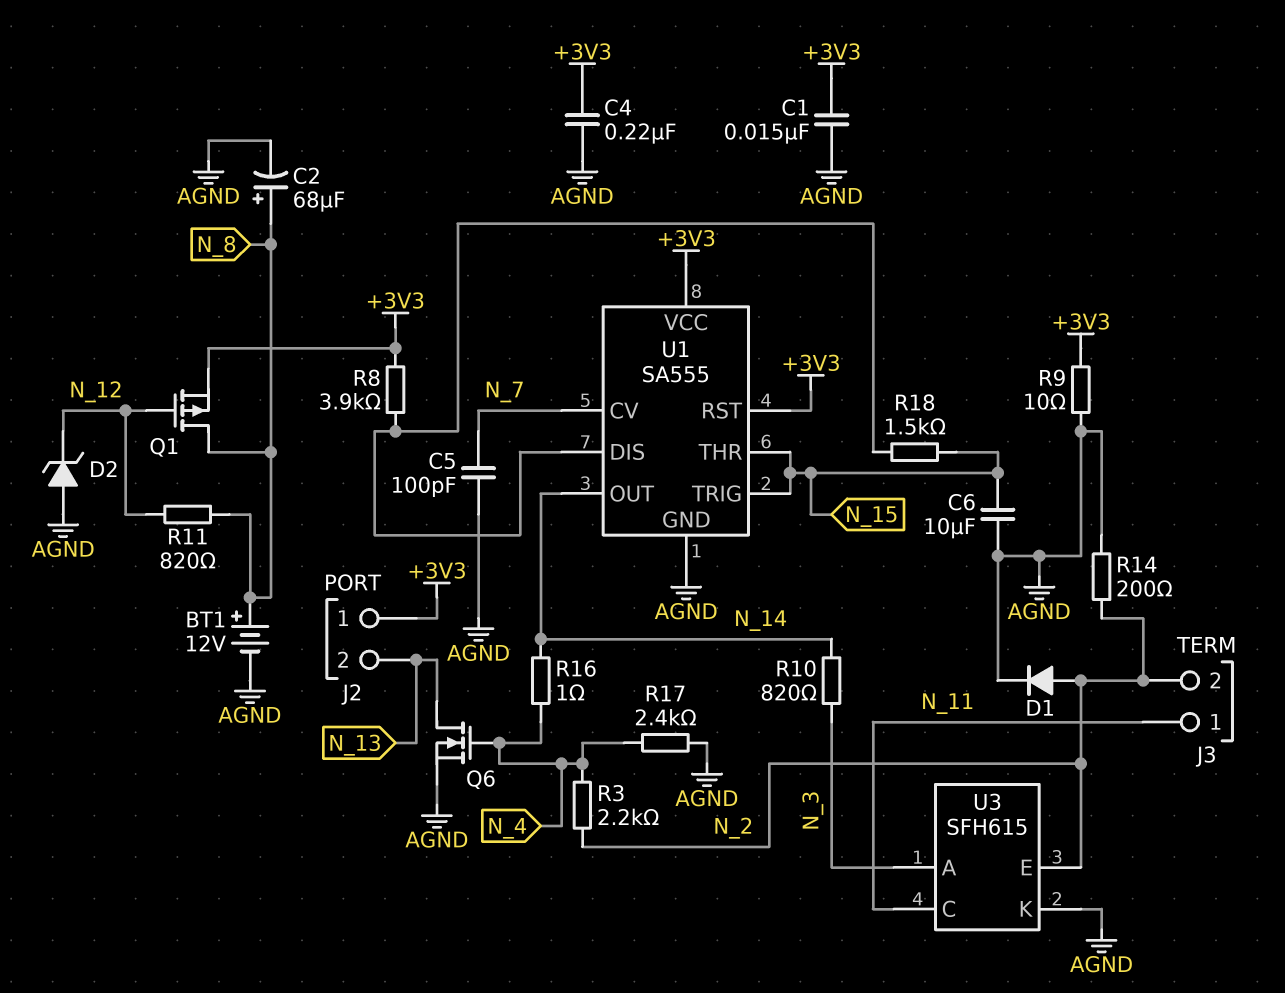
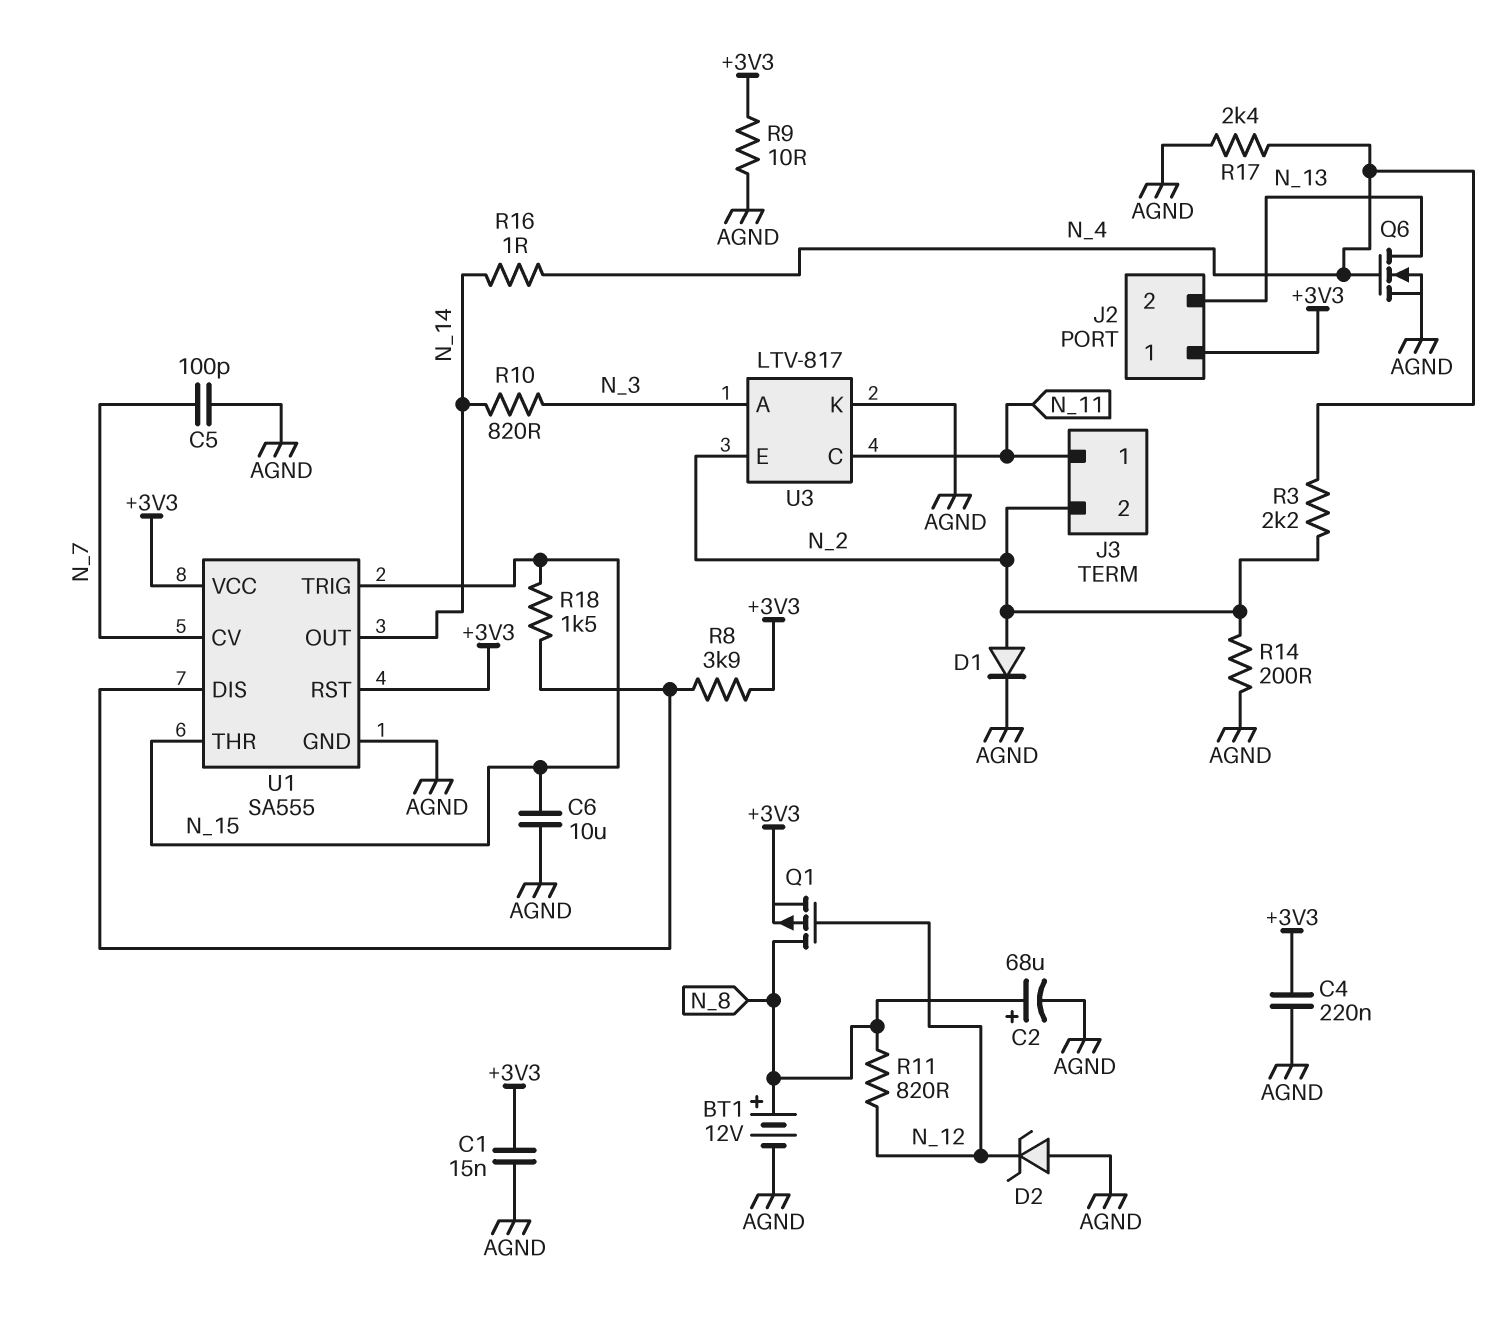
U3: SFH615 -> LTV-817

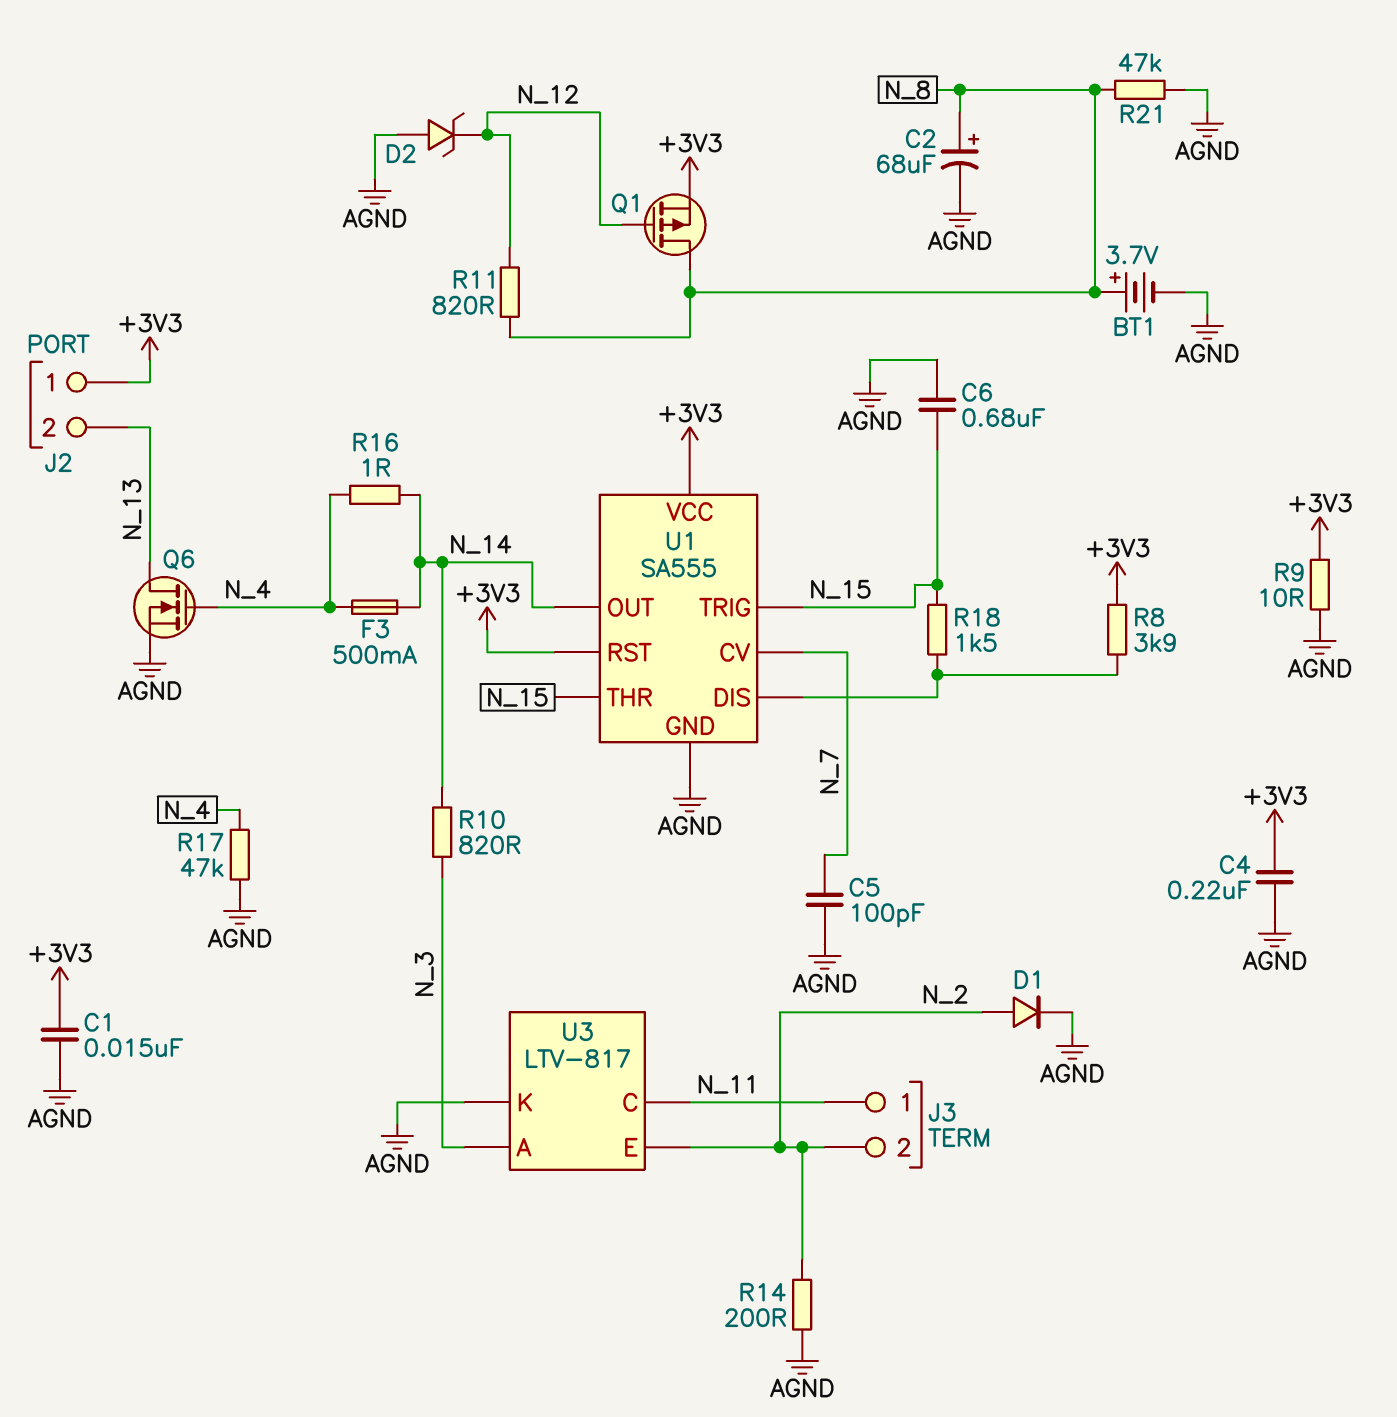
BT1: 12V (plus N_8, minus AGND) -> 3.7V (plus N_8, minus AGND)
C6: 10uF (AGND, N_15) -> 680nF (AGND, N_15)
F3: none -> 500mA (N_4, N_14)
R3: 2.2k (N_2, N_4) -> none
R17: 2.4k (AGND, N_4) -> 47k (AGND, N_4)
R21: none -> 47k (AGND, N_8)

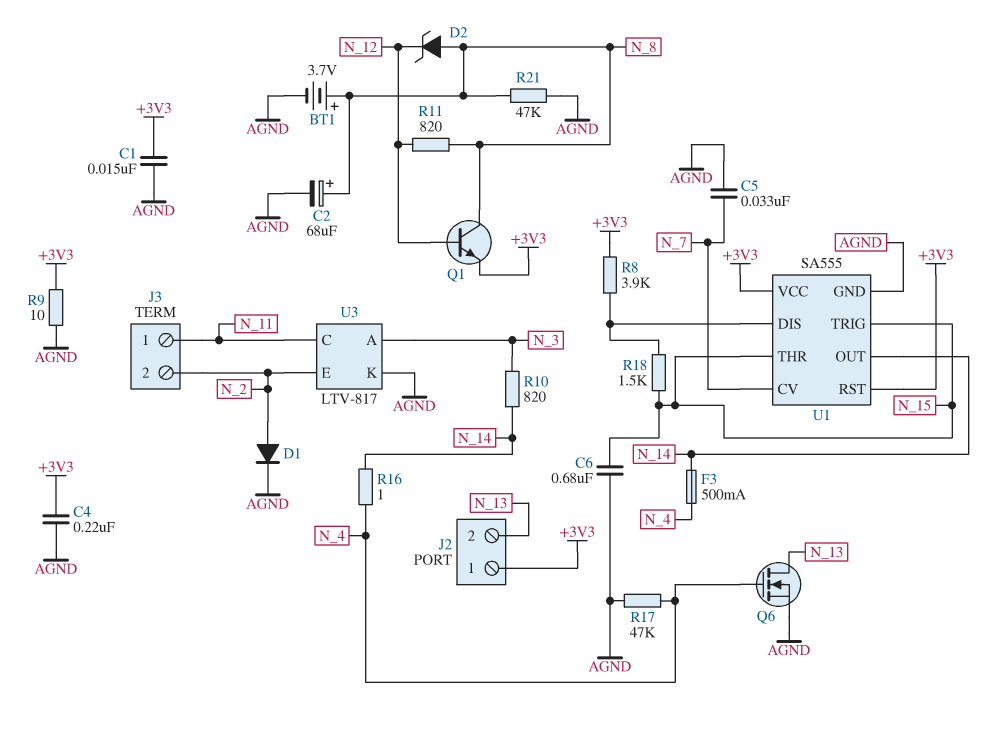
C5: 100pF (AGND, N_7) -> 33nF (AGND, N_7)
D2: zener (A AGND, K N_12) -> zener (A N_8, K N_12)
Q1: PMOS (G N_12, D N_8, S +3V3) -> NPN (B N_12, C N_8, E +3V3)
R14: 200 (AGND, N_2) -> none

